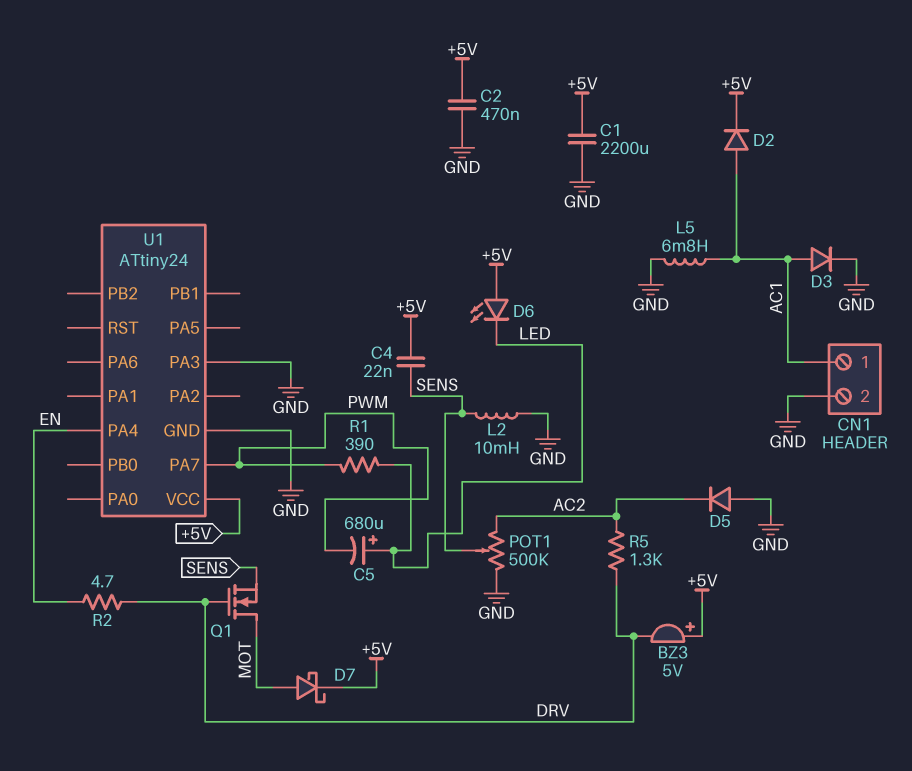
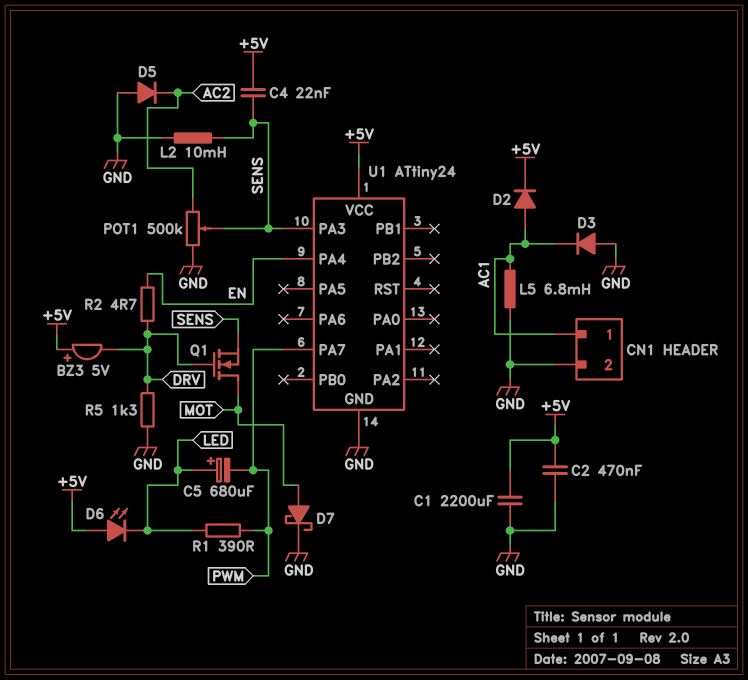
D3: diode (A AC1, K GND) -> diode (A GND, K AC1)
D7: schottky (A MOT, K +5V) -> schottky (A MOT, K GND)
R5: 1.3k (AC2, DRV) -> 1.3k (DRV, GND)
U1 pin PA3: GND -> SENS

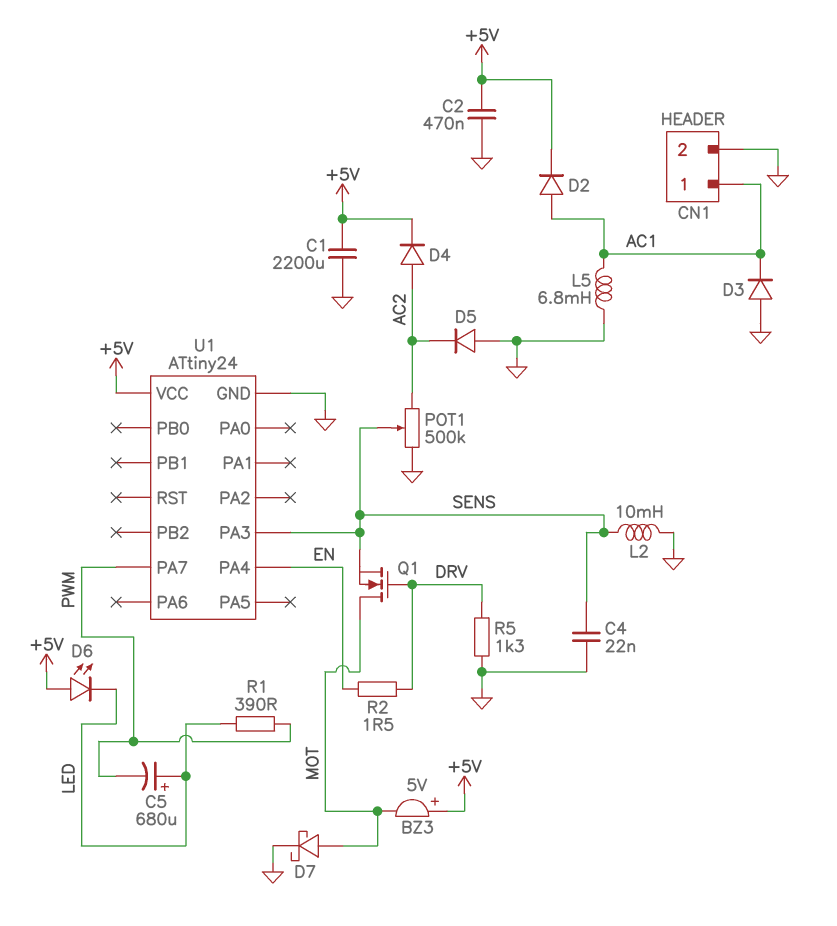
BZ3: buzzer 5V (plus +5V, minus DRV) -> buzzer 5V (plus +5V, minus MOT)
C4: 22nF (+5V, SENS) -> 22nF (GND, SENS)
D4: none -> diode (A AC2, K +5V)
R2: 4.7 (DRV, EN) -> 1.5 (DRV, EN)

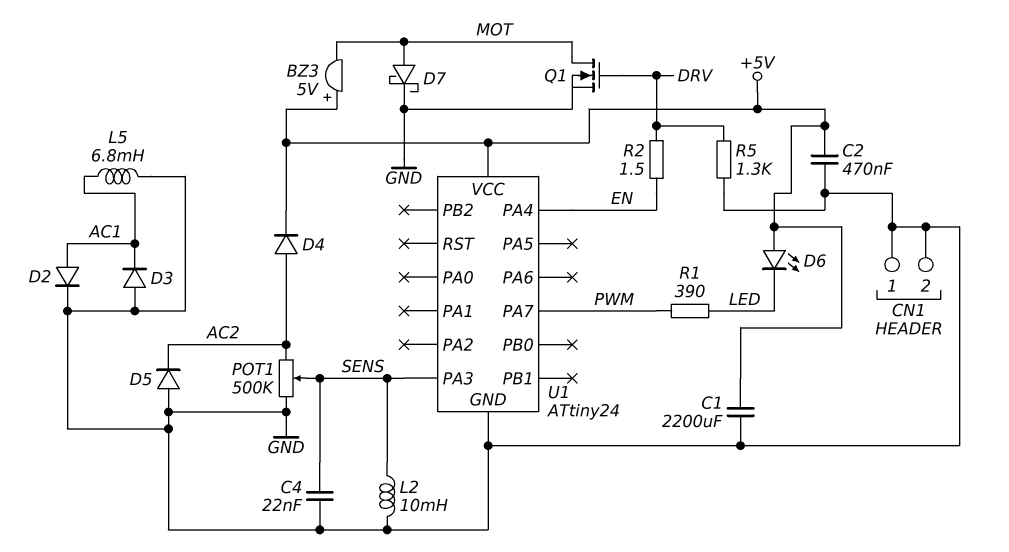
C5: 680uF (plus LED, minus PWM) -> none
CN1 pin 1: AC1 -> GND
D2: diode (A AC1, K +5V) -> diode (A AC1, K GND)
Q1: NMOS (G DRV, D MOT, S SENS) -> NMOS (G DRV, D MOT, S GND)

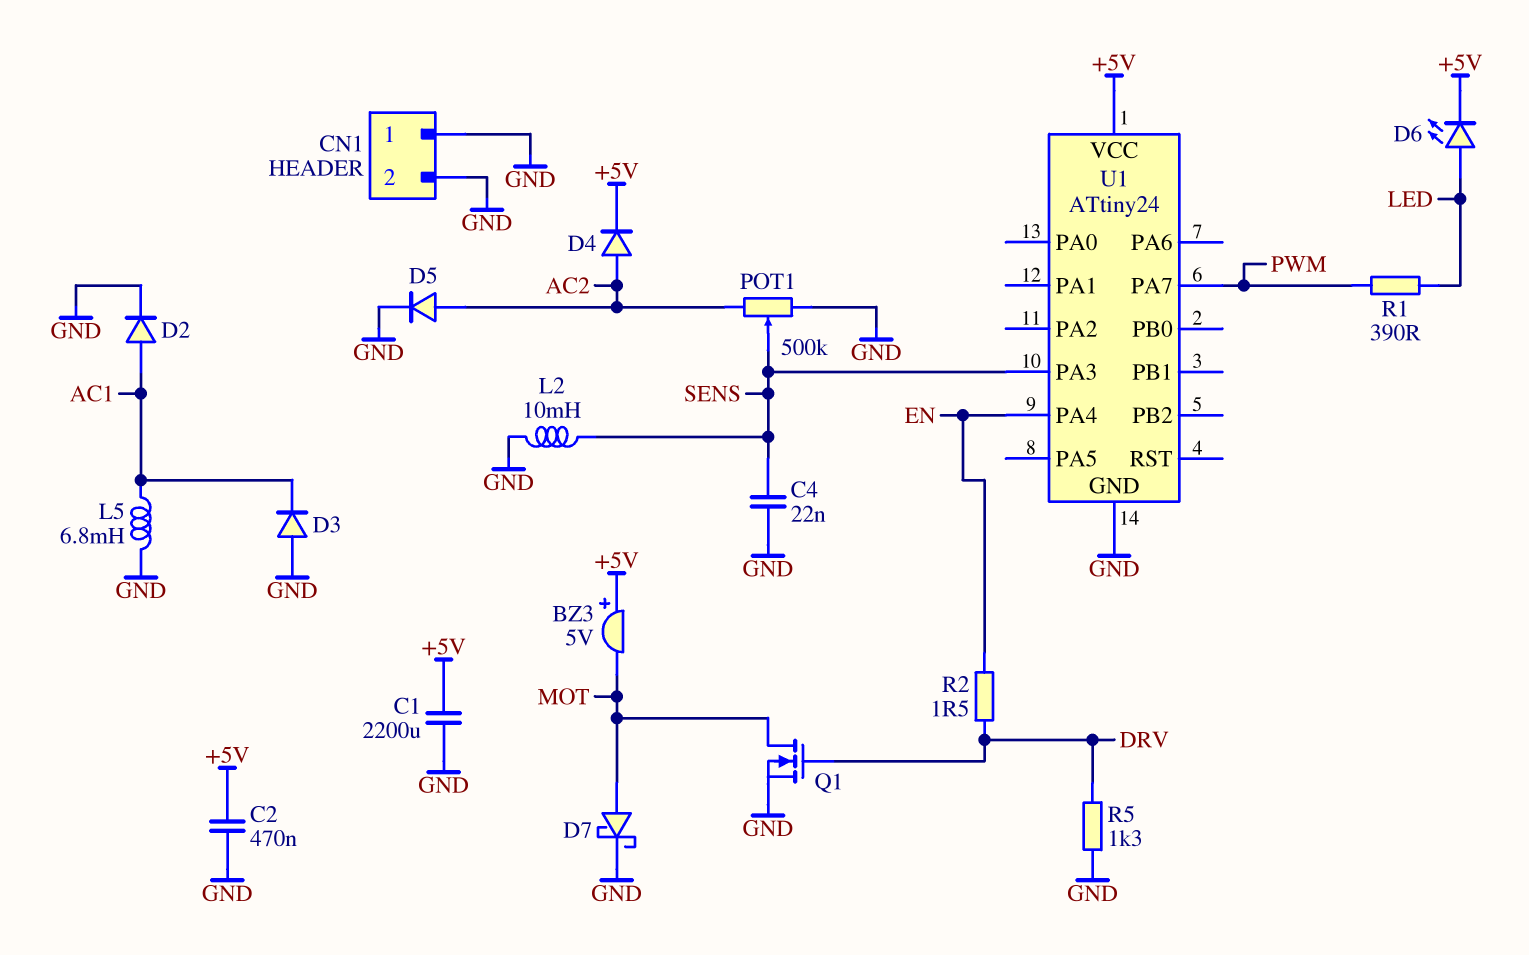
D5: diode (A GND, K AC2) -> diode (A AC2, K GND)
D6: LED (A +5V, K LED) -> LED (A LED, K +5V)

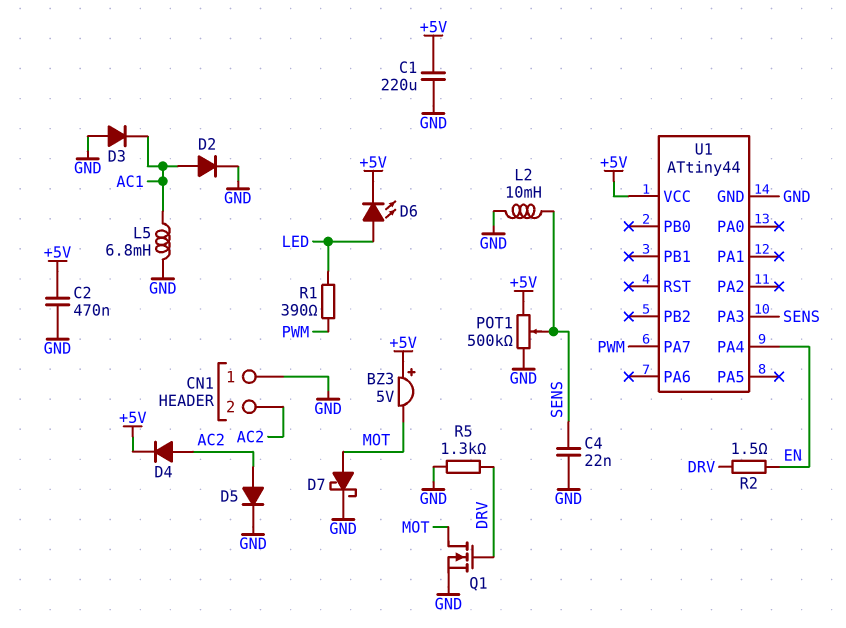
C1: 2200uF (+5V, GND) -> 220uF (+5V, GND)
CN1 pin 2: GND -> AC2
POT1: 500k (AC2, GND, wiper SENS) -> 500k (+5V, GND, wiper SENS)
U1: ATtiny24 -> ATtiny44

